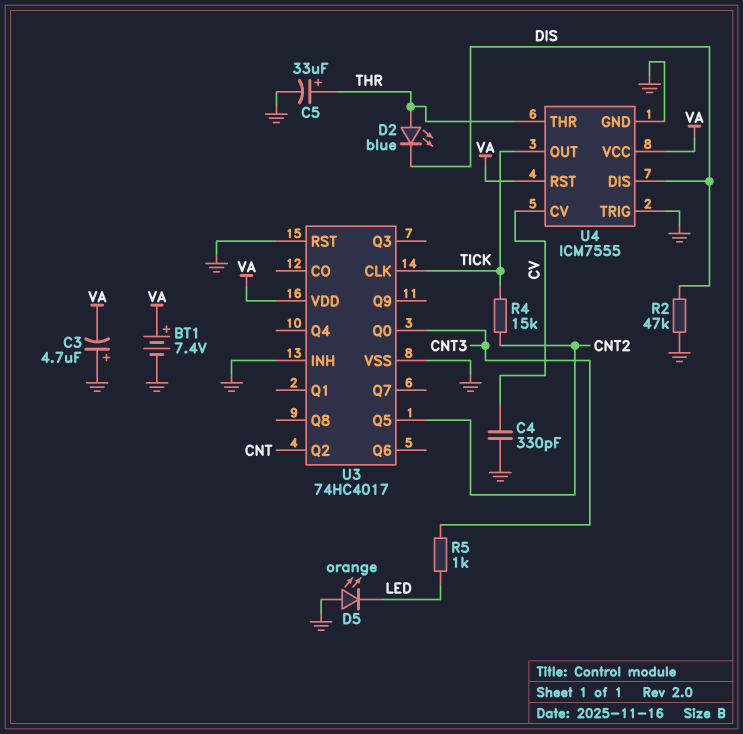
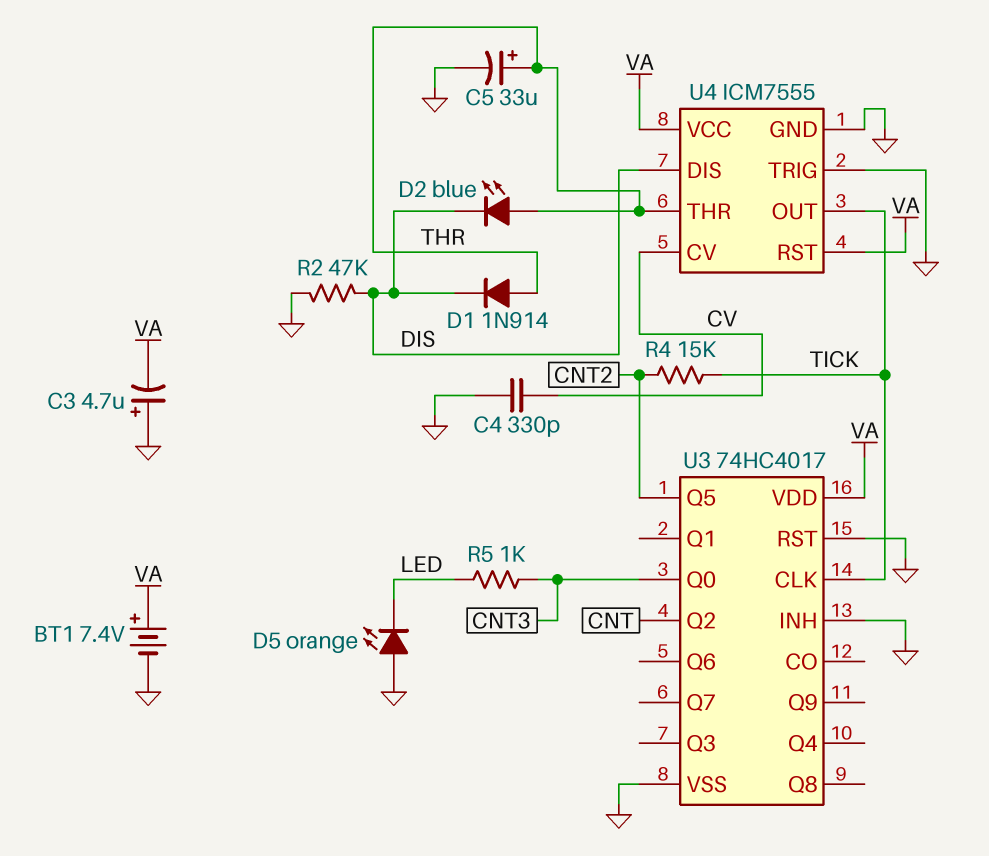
D1: none -> diode 1N914 (A THR, K DIS)

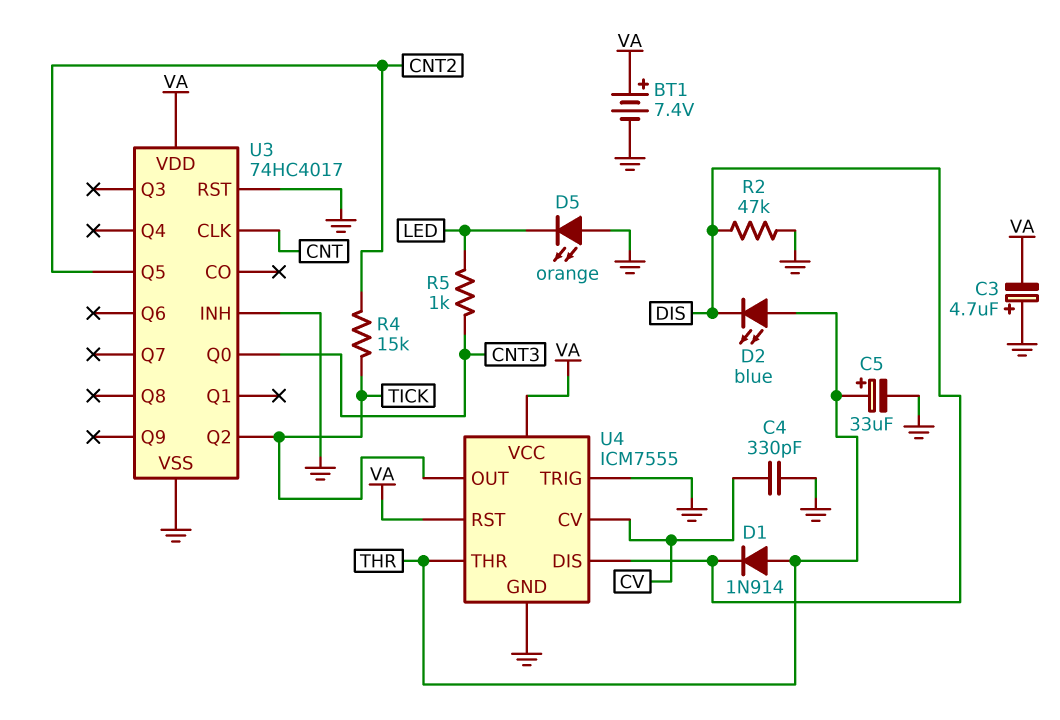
U3 pin CLK: TICK -> CNT
U3 pin Q2: CNT -> TICK

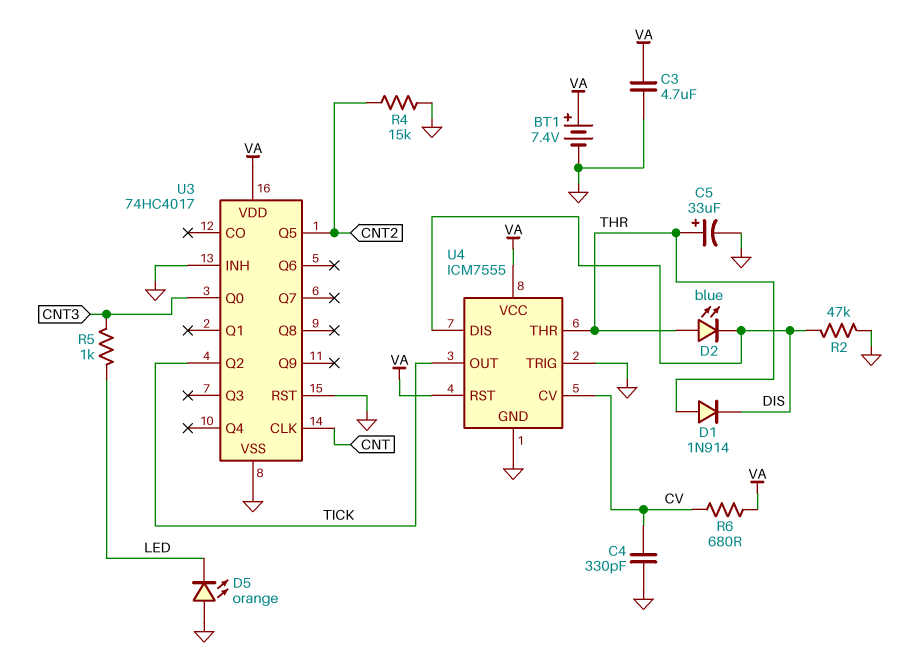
C3: 4.7uF (plus GND, minus VA) -> 4.7uF (GND, VA)
R4: 15k (CNT2, TICK) -> 15k (CNT2, GND)
R6: none -> 680 (CV, VA)

